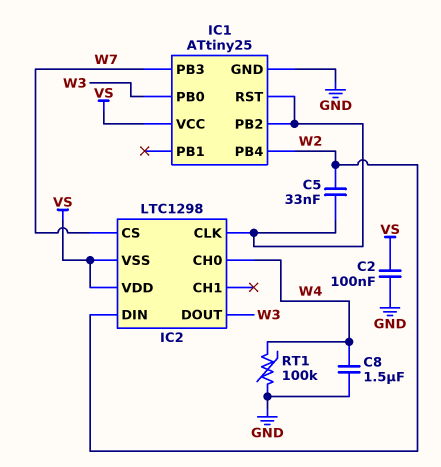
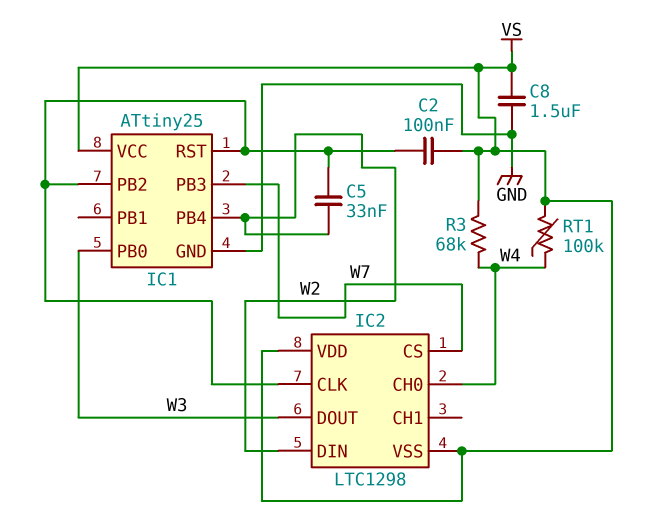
C2: 100nF (GND, VS) -> 100nF (IC1/PB2, VS)
C8: 1.5uF (GND, W4) -> 1.5uF (GND, VS)
R3: none -> 68k (VS, W4)
RT1: 100k (GND, W4) -> 100k (VS, W4)

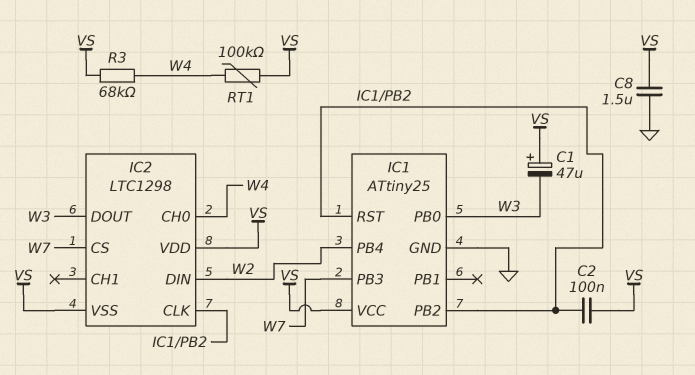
C1: none -> 47uF (plus VS, minus W3)
C5: 33nF (IC1/PB2, W2) -> none

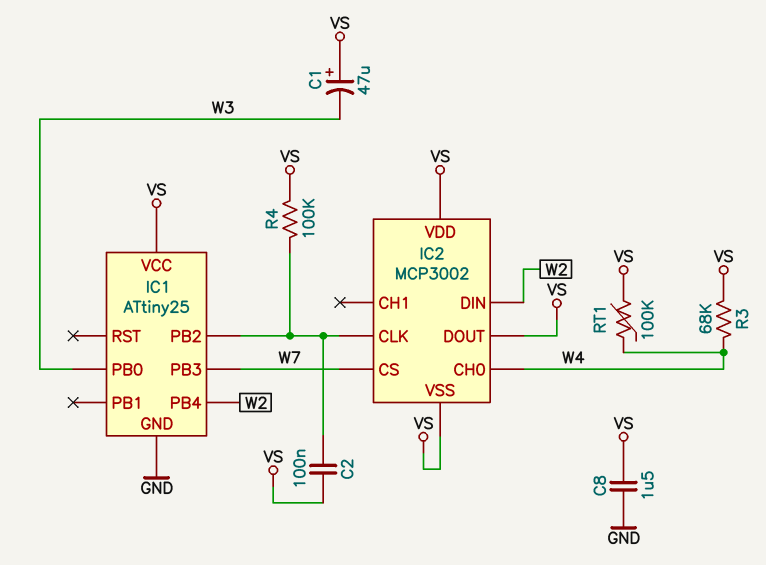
IC1 pin RST: IC1/PB2 -> none
IC2: LTC1298 -> MCP3002
IC2 pin DOUT: W3 -> VS
R4: none -> 100k (IC1/PB2, VS)

